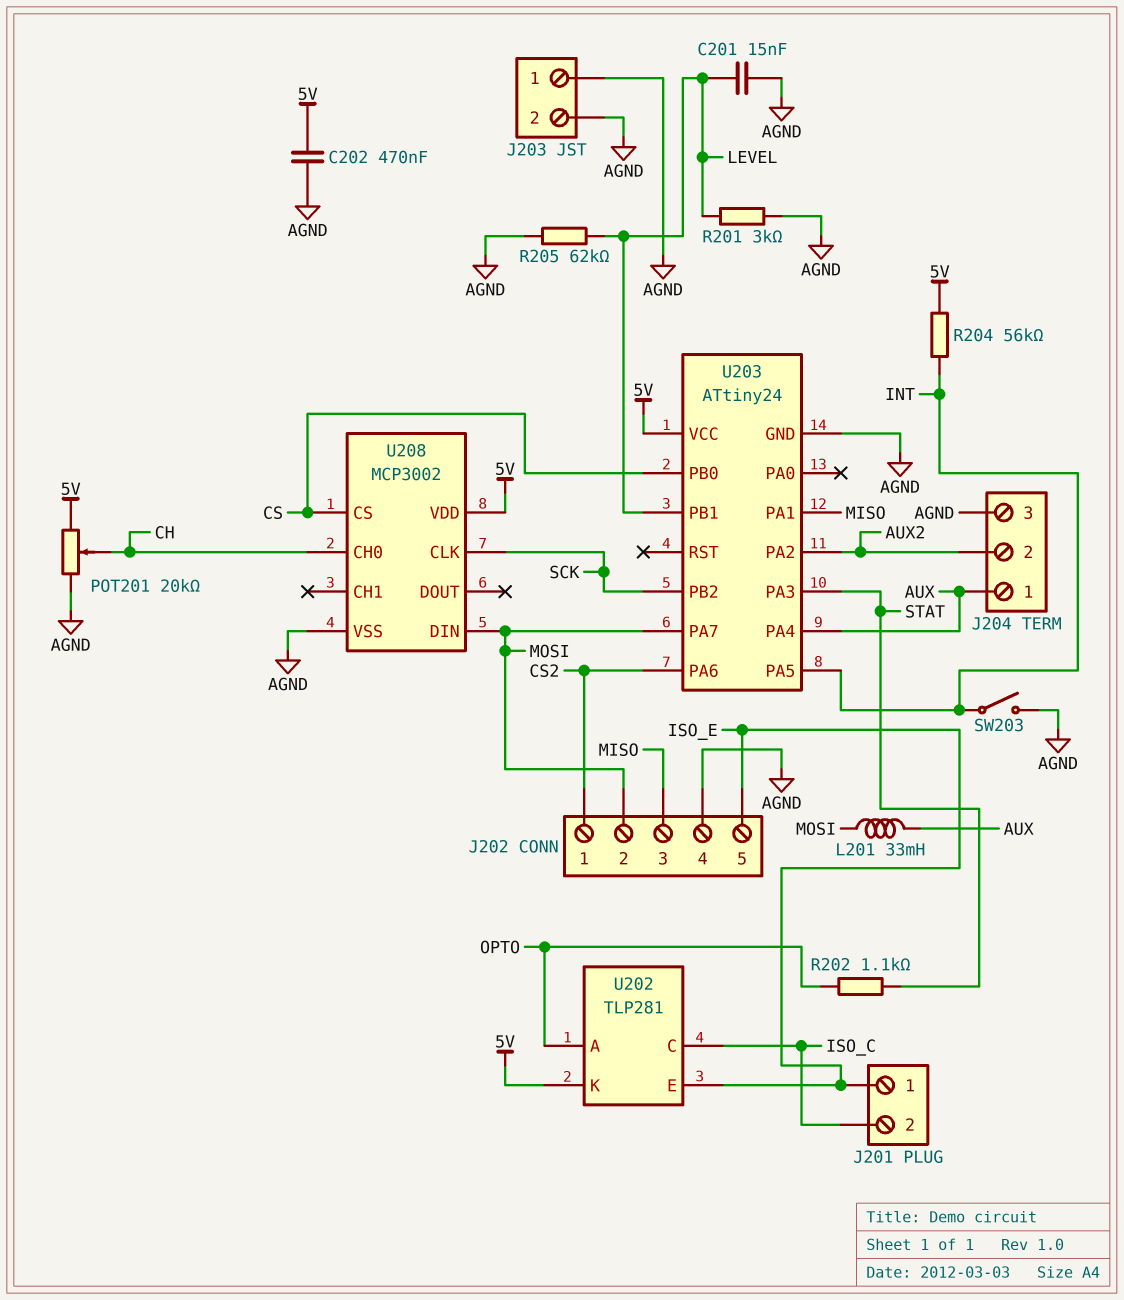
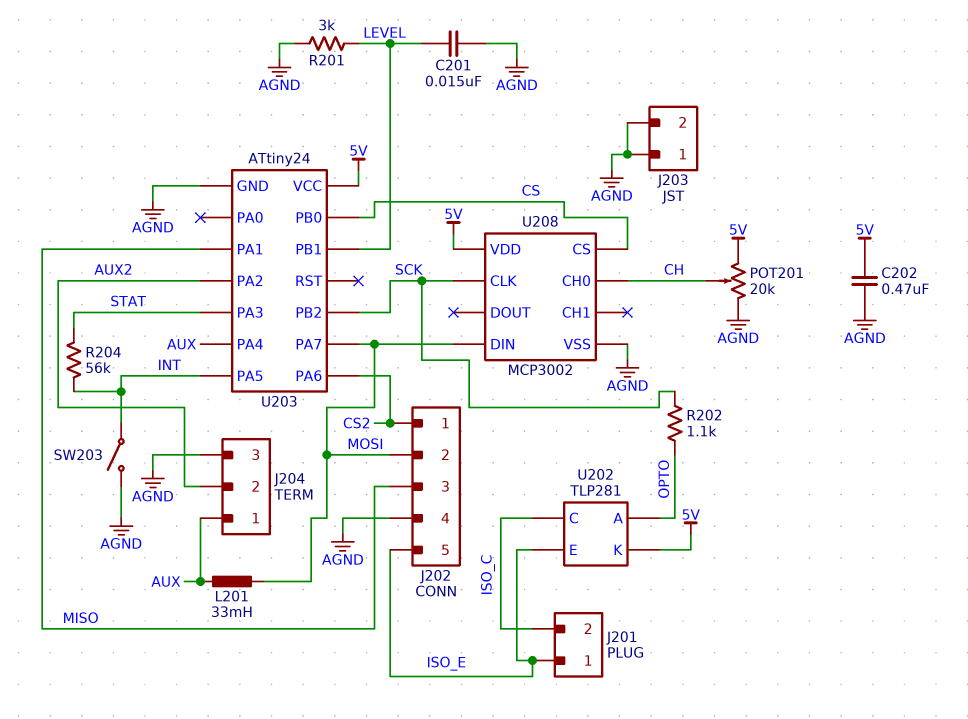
R202: 1.1k (OPTO, STAT) -> 1.1k (OPTO, SCK)
R204: 56k (5V, INT) -> 56k (INT, STAT)
R205: 62k (AGND, LEVEL) -> none

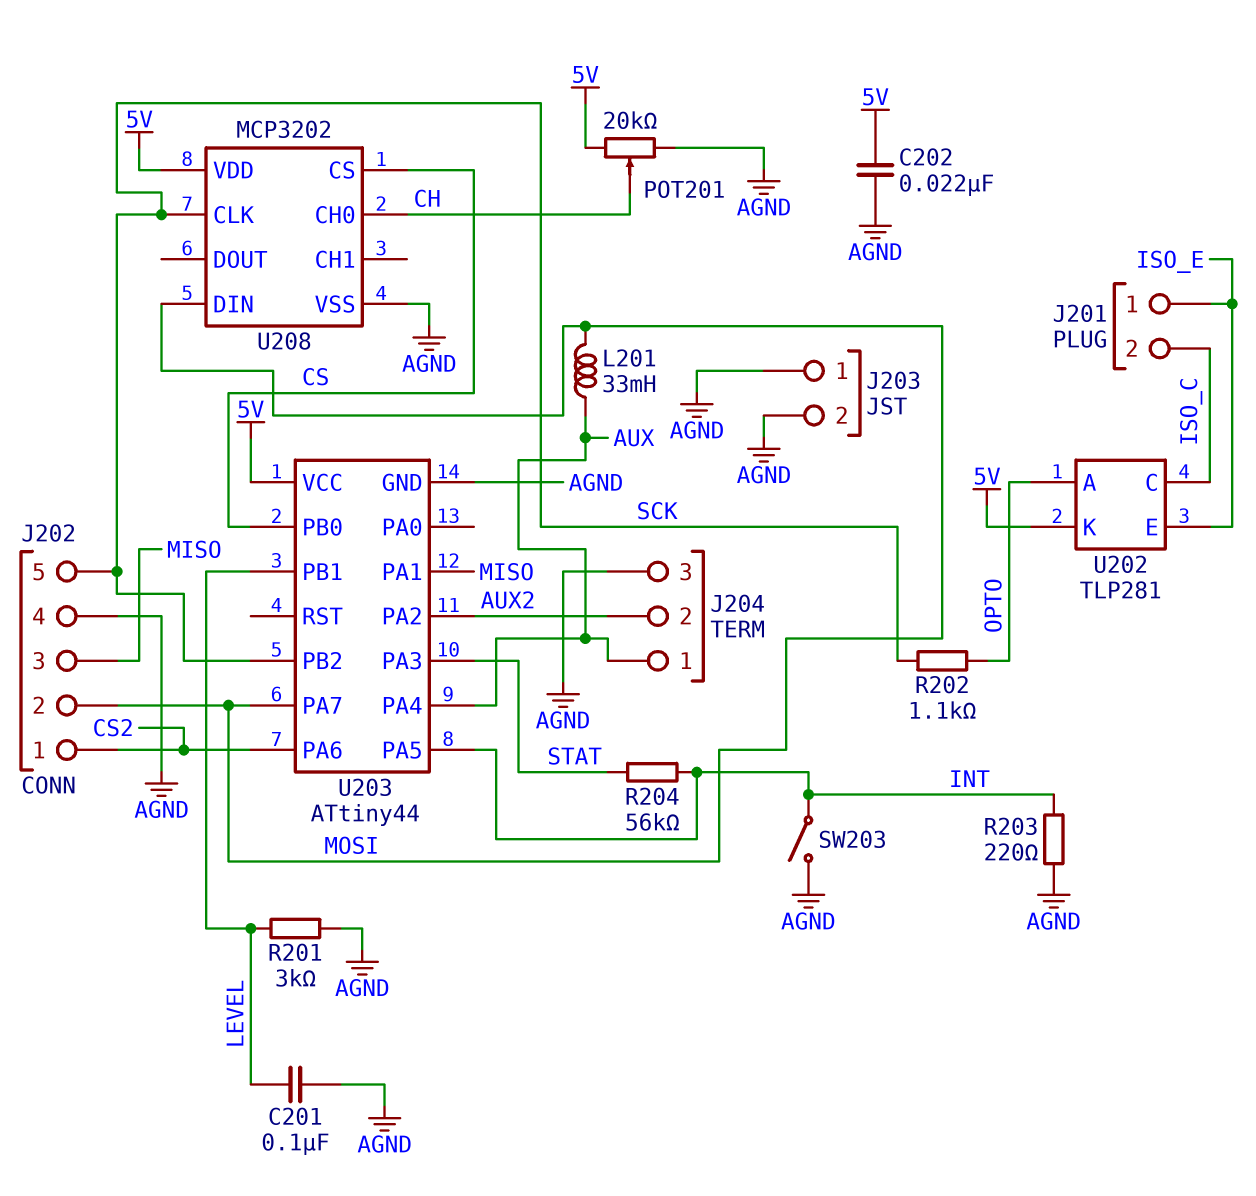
C201: 15nF (AGND, LEVEL) -> 100nF (AGND, LEVEL)
C202: 470nF (5V, AGND) -> 22nF (5V, AGND)
J202 pin 5: ISO_E -> SCK
R203: none -> 220 (AGND, INT)
U203: ATtiny24 -> ATtiny44
U208: MCP3002 -> MCP3202

